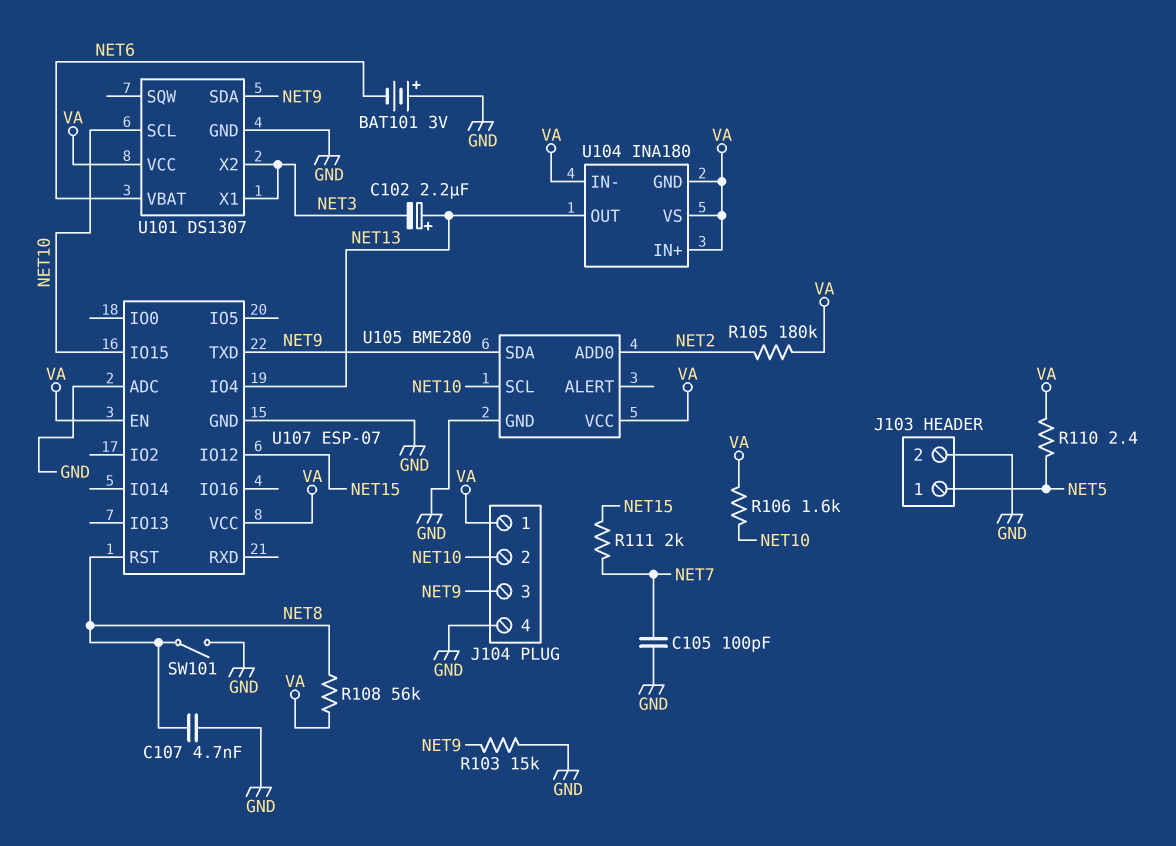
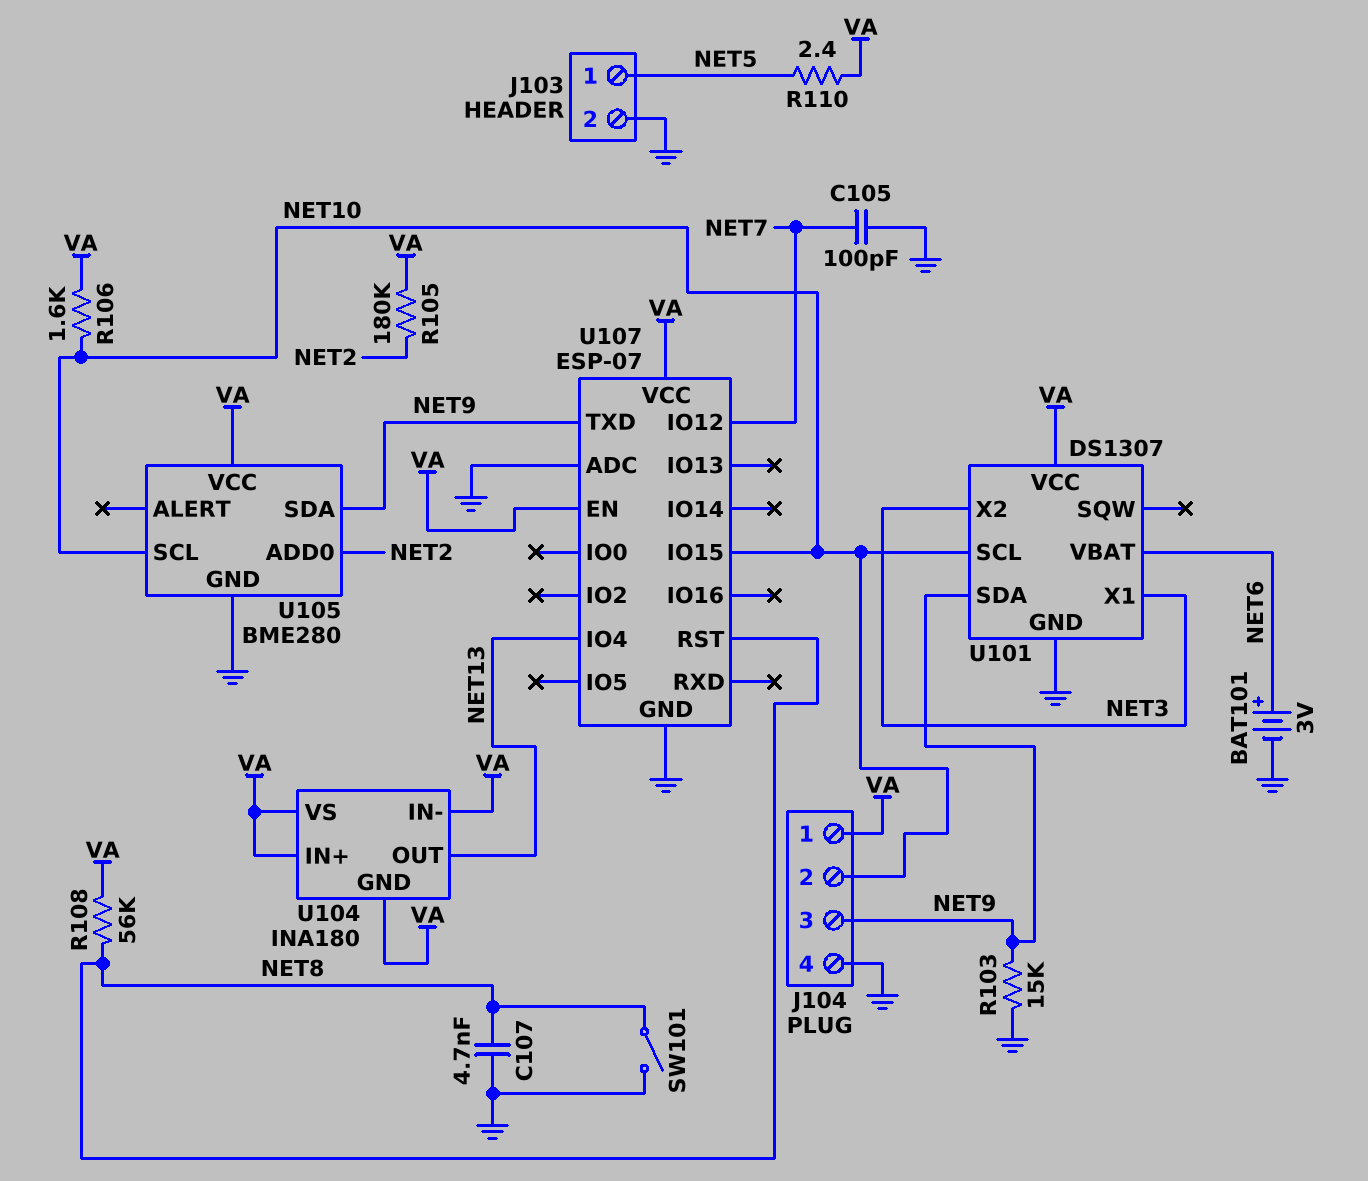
BAT101: 3V (plus GND, minus NET6) -> 3V (plus NET6, minus GND)
C102: 2.2uF (plus NET13, minus NET3) -> none
R111: 2k (NET7, NET15) -> none
U107 pin IO12: NET15 -> NET7

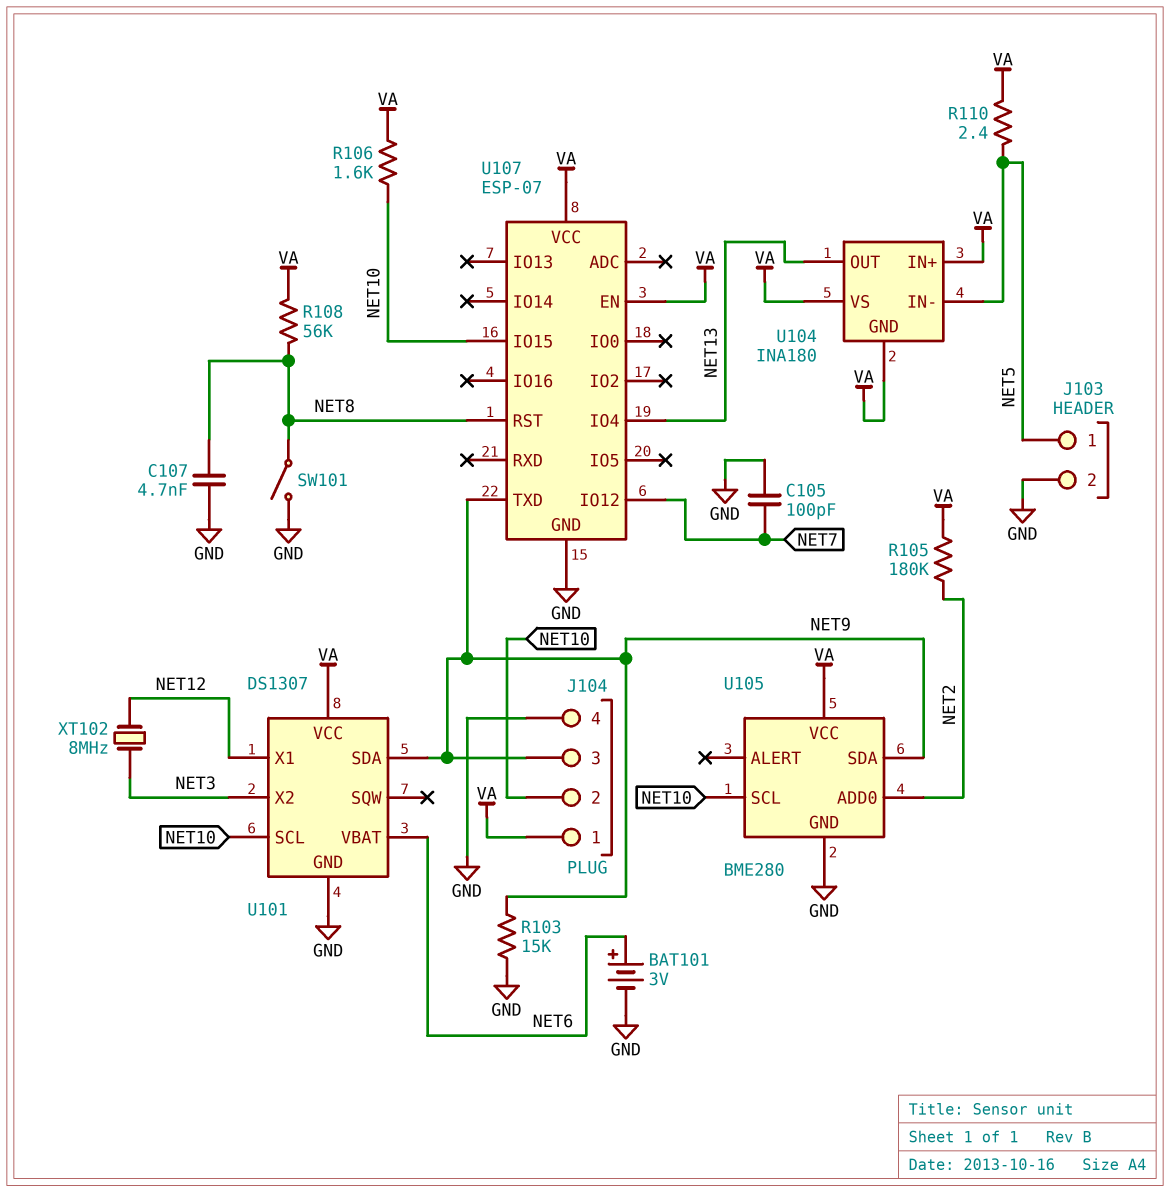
U101 pin X1: NET3 -> NET12
U104 pin IN-: VA -> NET5
U107 pin ADC: GND -> none
XT102: none -> 8MHz (NET3, NET12)

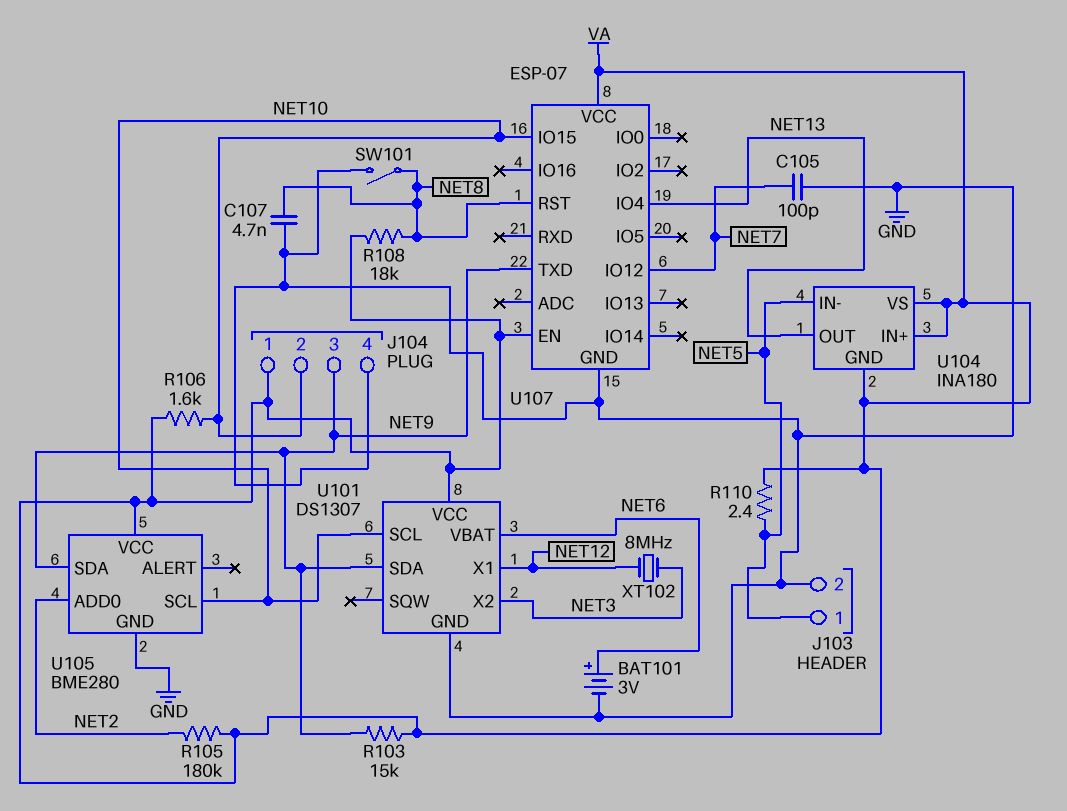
R103: 15k (GND, NET9) -> 15k (NET9, VA)
R108: 56k (NET8, VA) -> 18k (NET8, VA)

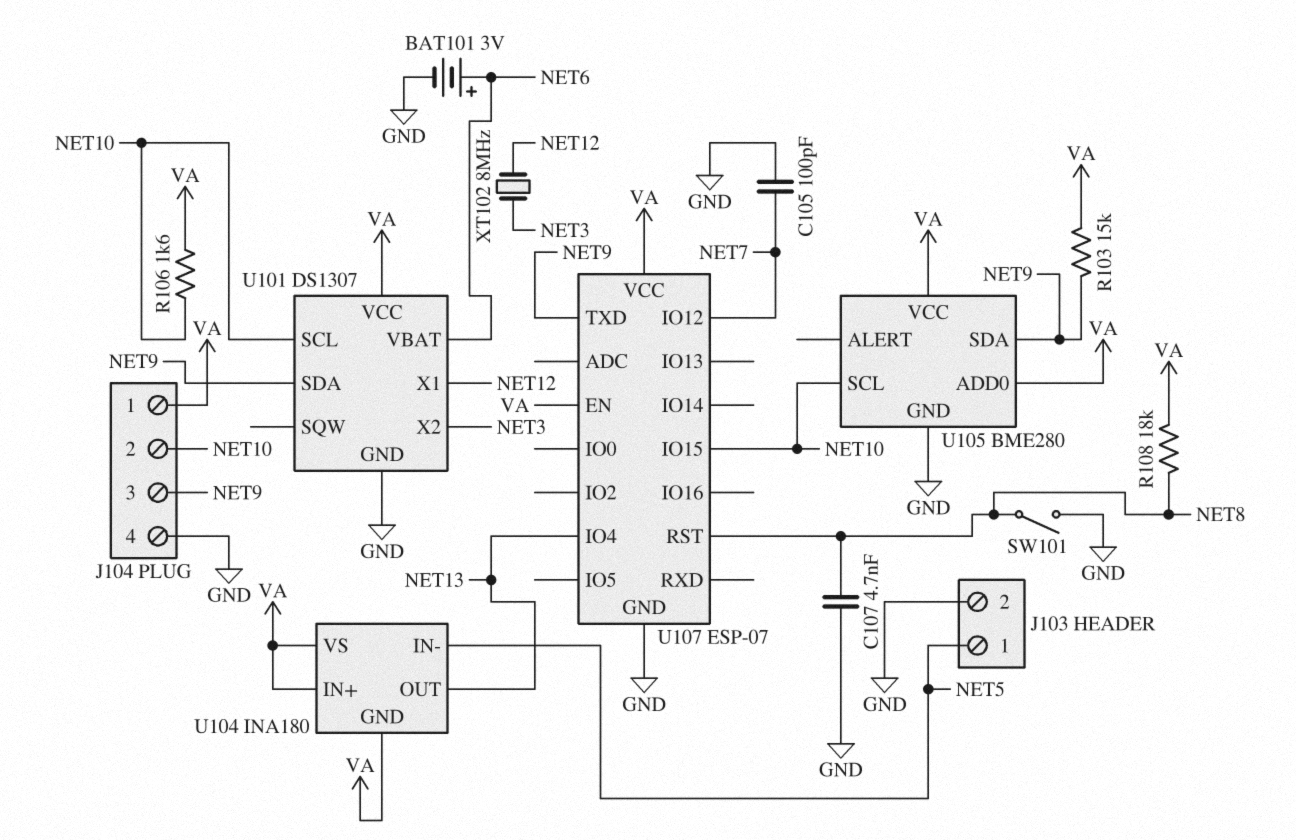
R105: 180k (NET2, VA) -> none
R110: 2.4 (NET5, VA) -> none
U105 pin ADD0: NET2 -> VA

